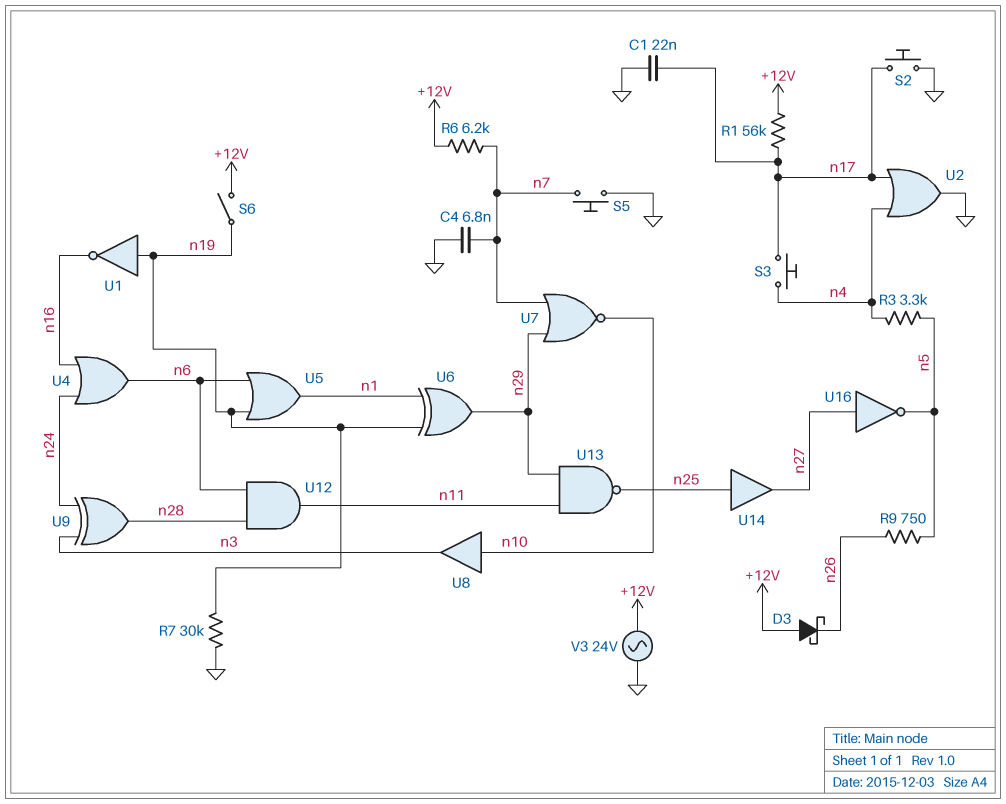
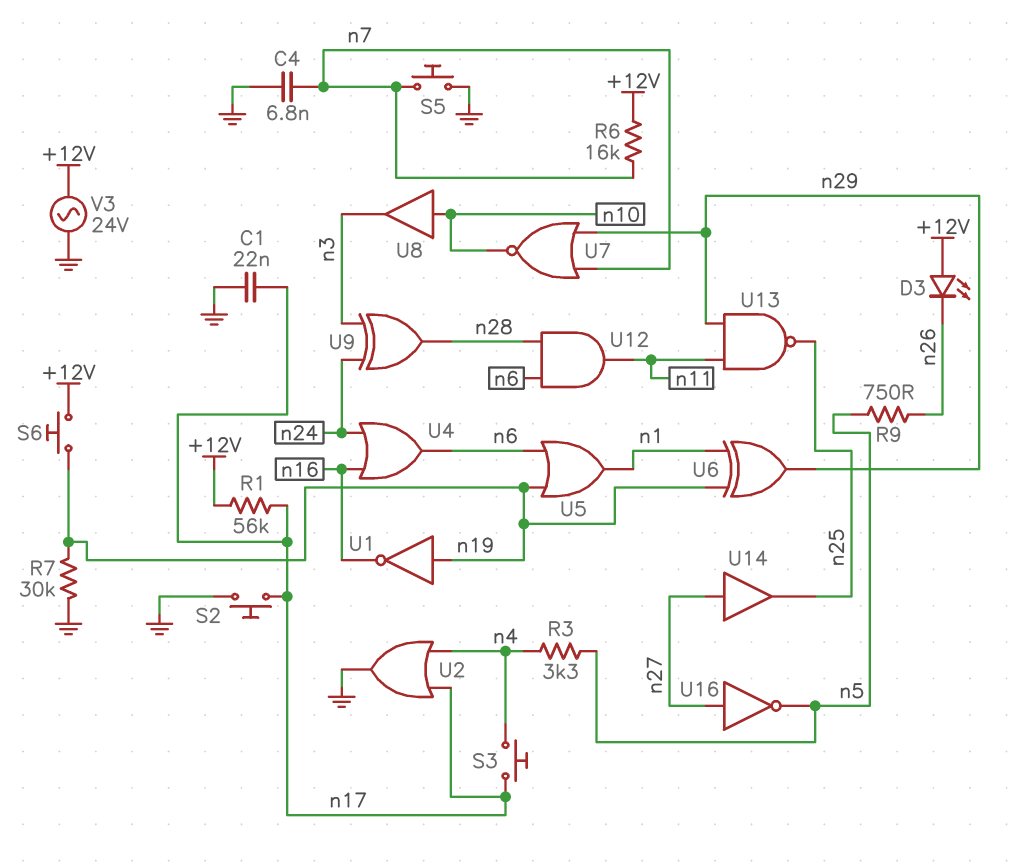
D3: schottky (A +12V, K n26) -> LED (A +12V, K n26)
R6: 6.2k (+12V, n7) -> 16k (+12V, n7)
S6: switch (+12V, n19) -> button (+12V, n19)
U14: buffer (in n25, out n27) -> buffer (in n27, out n25)

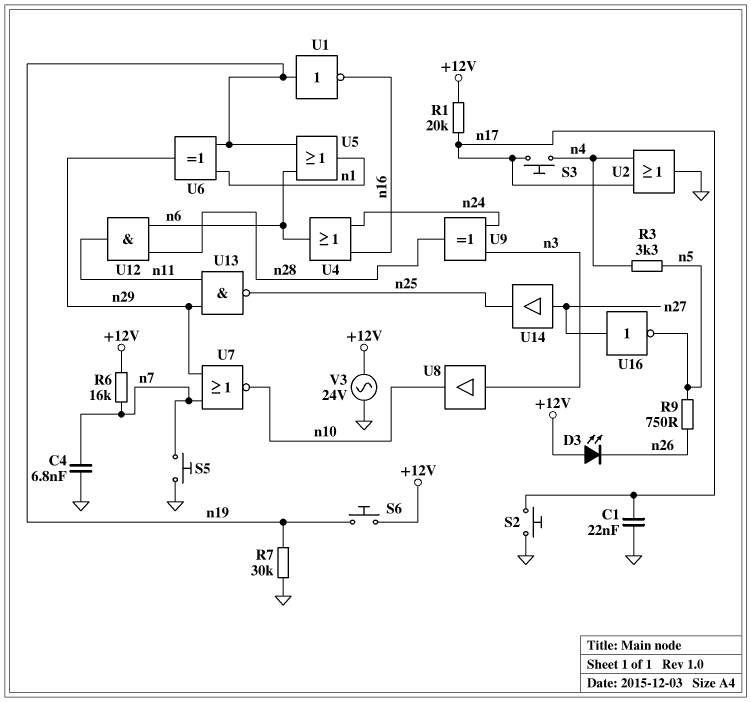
R1: 56k (+12V, n17) -> 20k (+12V, n17)
U8: buffer (in n10, out n3) -> buffer (in n3, out n10)

